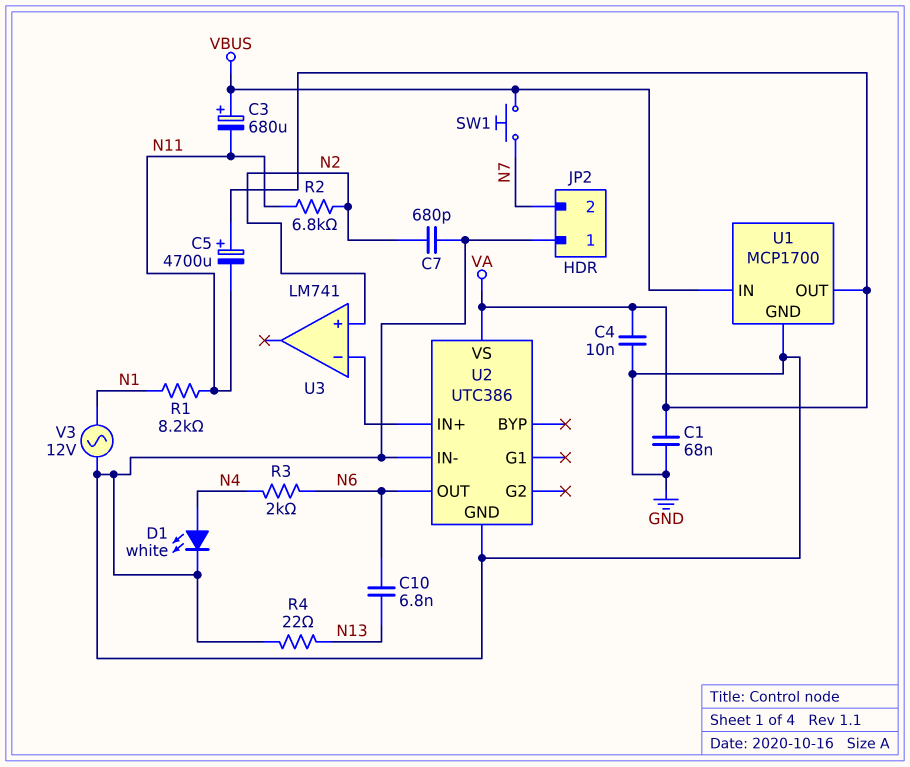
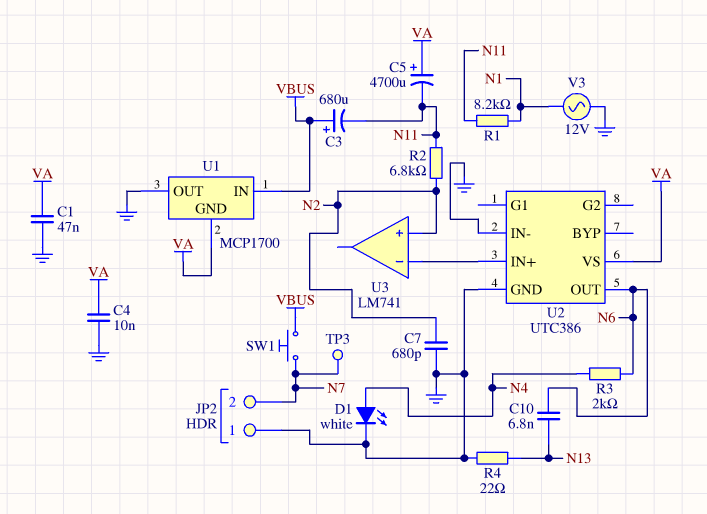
C1: 68nF (GND, VA) -> 47nF (GND, VA)
TP3: none -> test point (N7)
U1 pin GND: GND -> VA
U1 pin OUT: VA -> GND

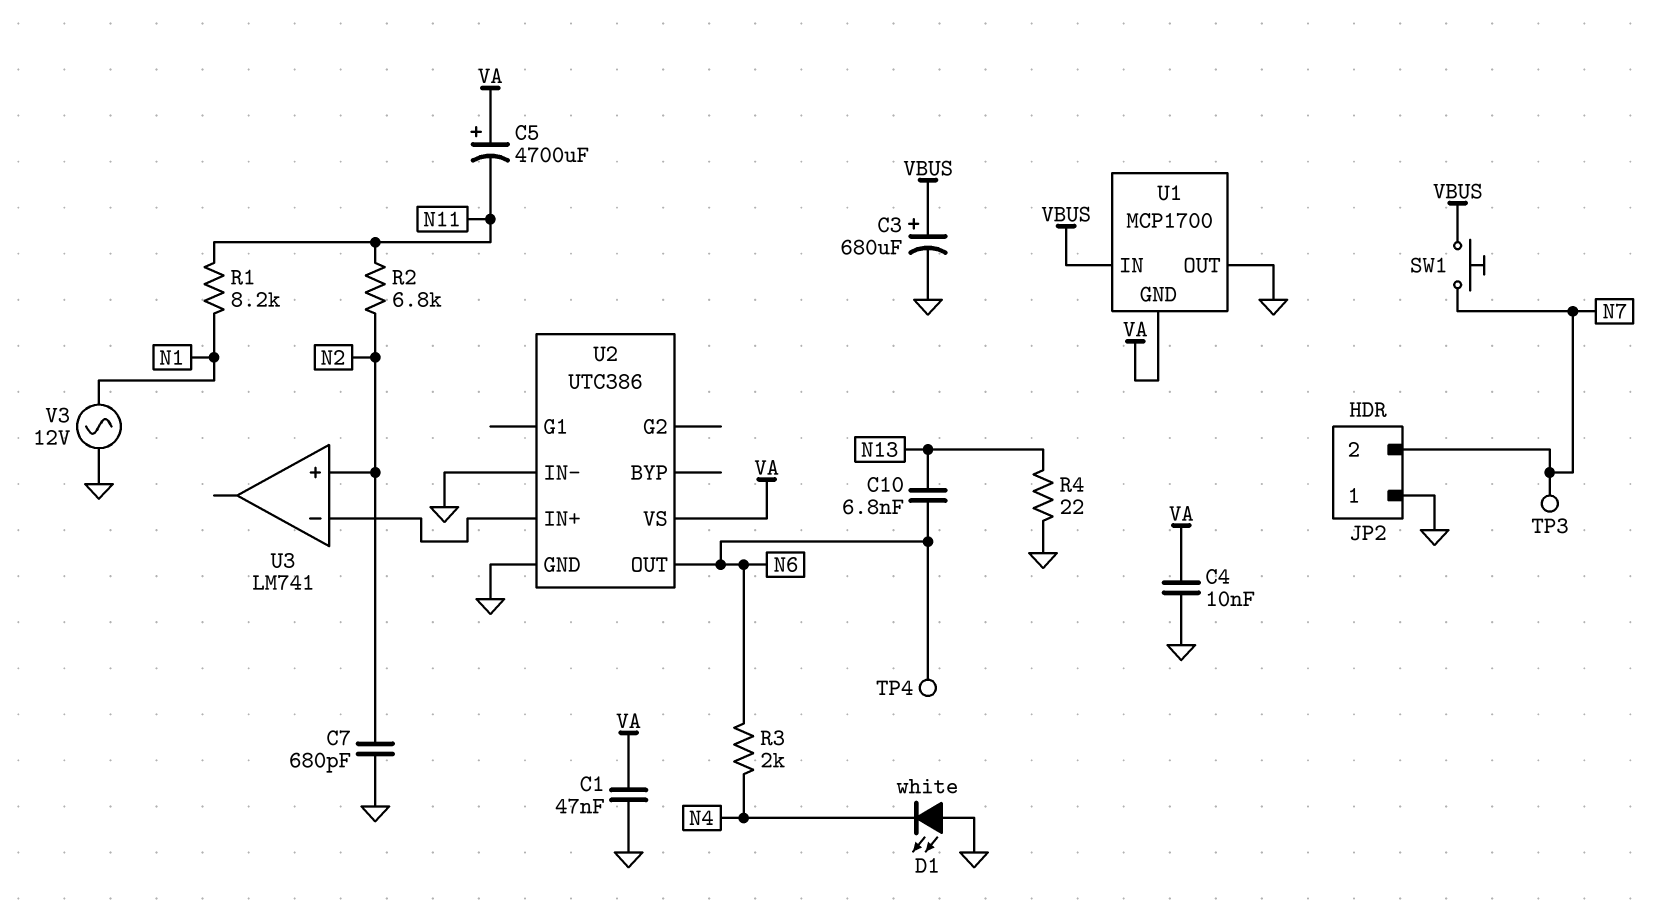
C3: 680uF (plus VBUS, minus N11) -> 680uF (plus VBUS, minus GND)
D1: LED white (A N4, K GND) -> LED white (A GND, K N4)
TP4: none -> test point (N6)

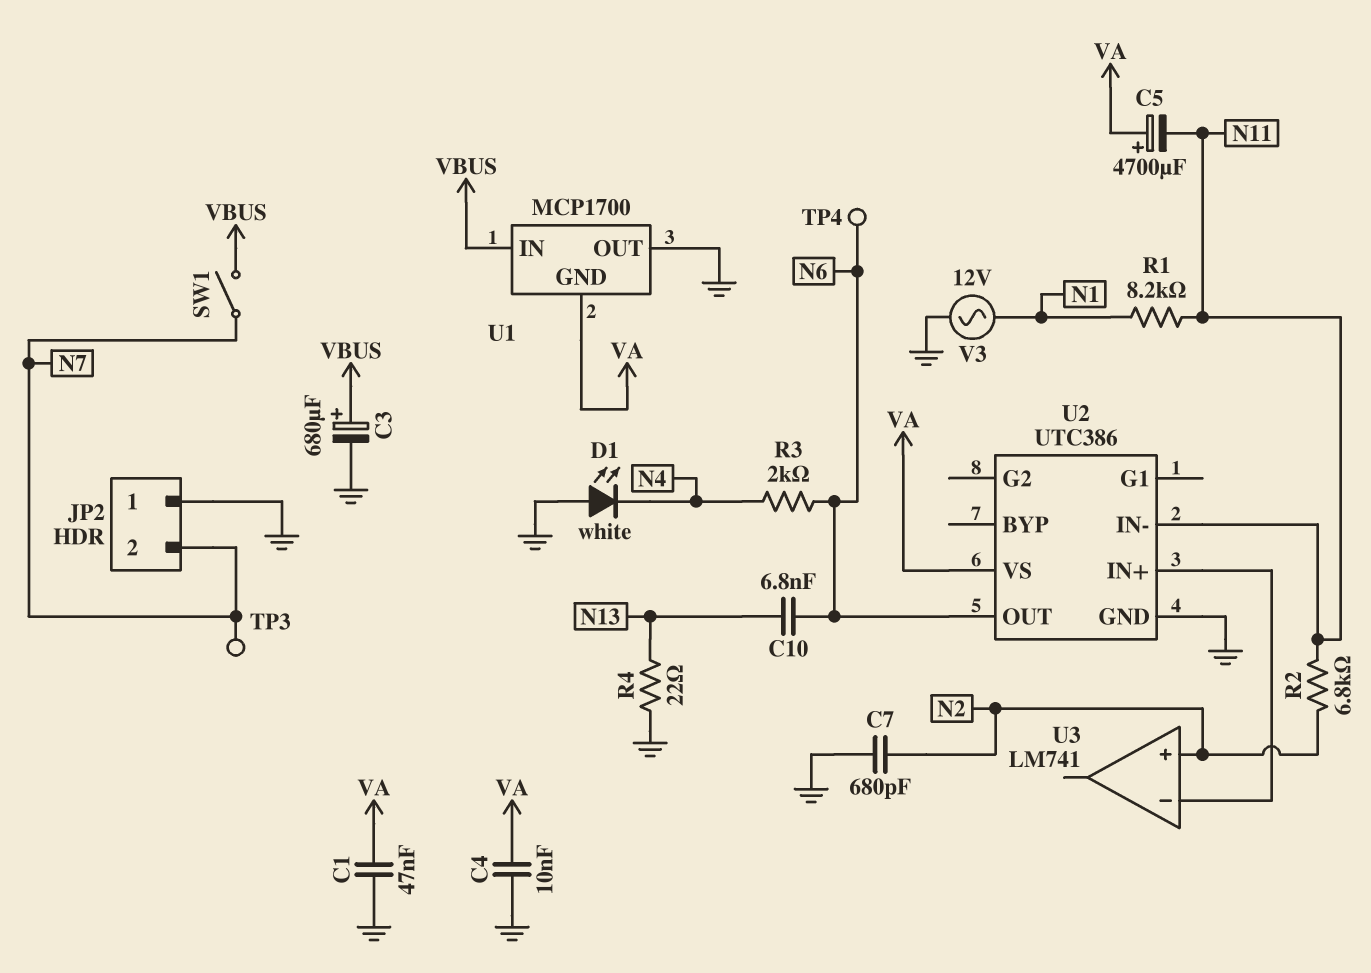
SW1: button (N7, VBUS) -> switch (N7, VBUS)
U2 pin IN-: GND -> N11

